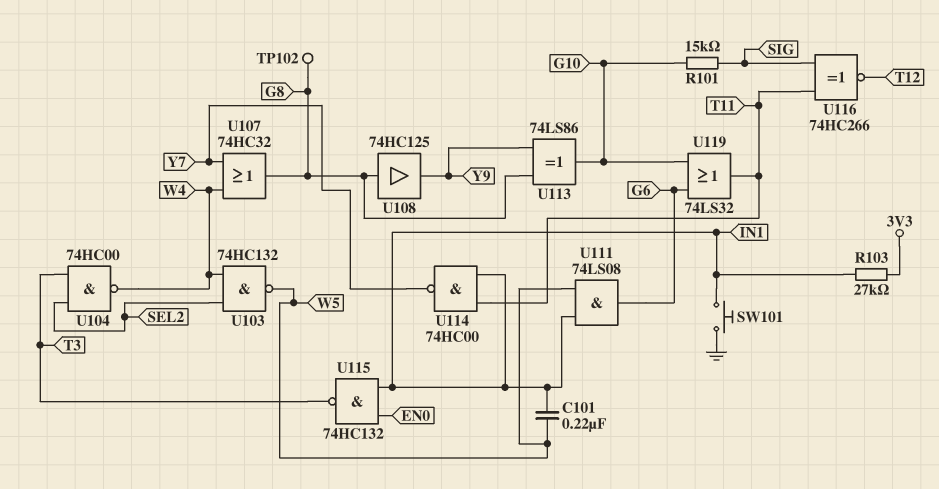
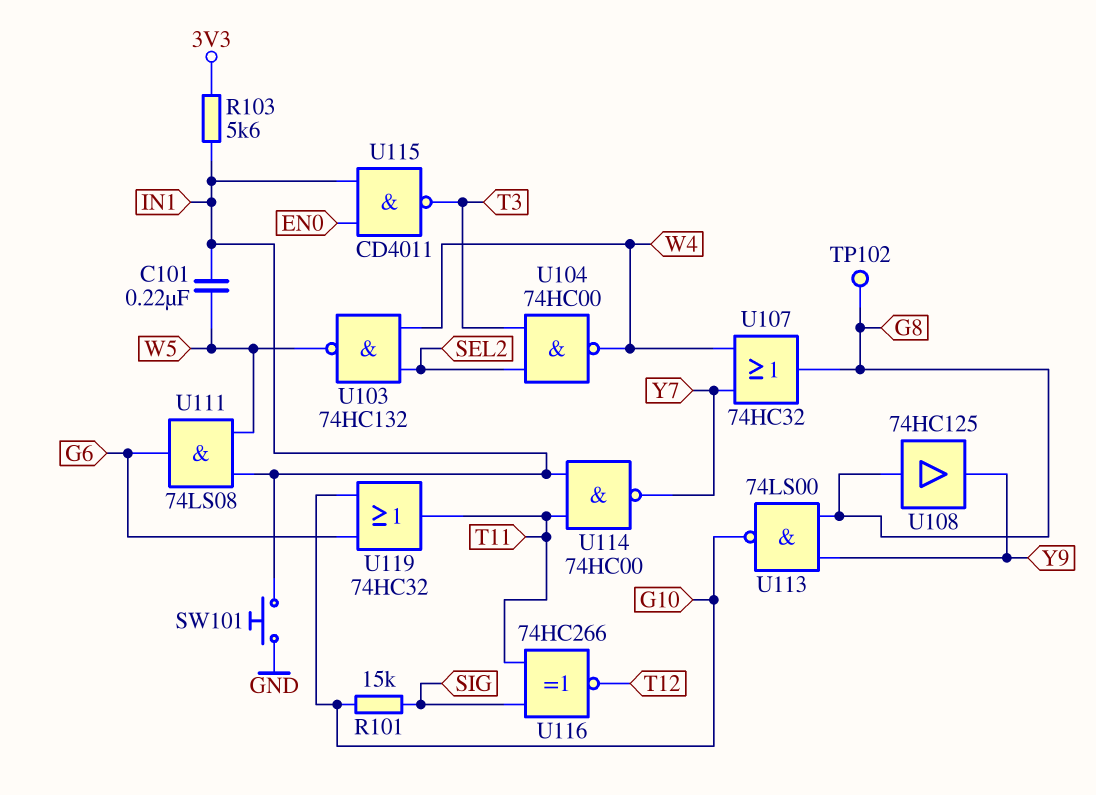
R103: 27k (3V3, IN1) -> 5.6k (3V3, IN1)
U113: XOR 74LS86 (in G8, in Y9, out G10) -> NAND 74LS00 (in G8, in Y9, out G10)
U115: NAND 74HC132 (in EN0, in IN1, out T3) -> NAND CD4011 (in EN0, in IN1, out T3)
U119: OR 74LS32 (in G6, in G10, out T11) -> OR 74HC32 (in G6, in G10, out T11)

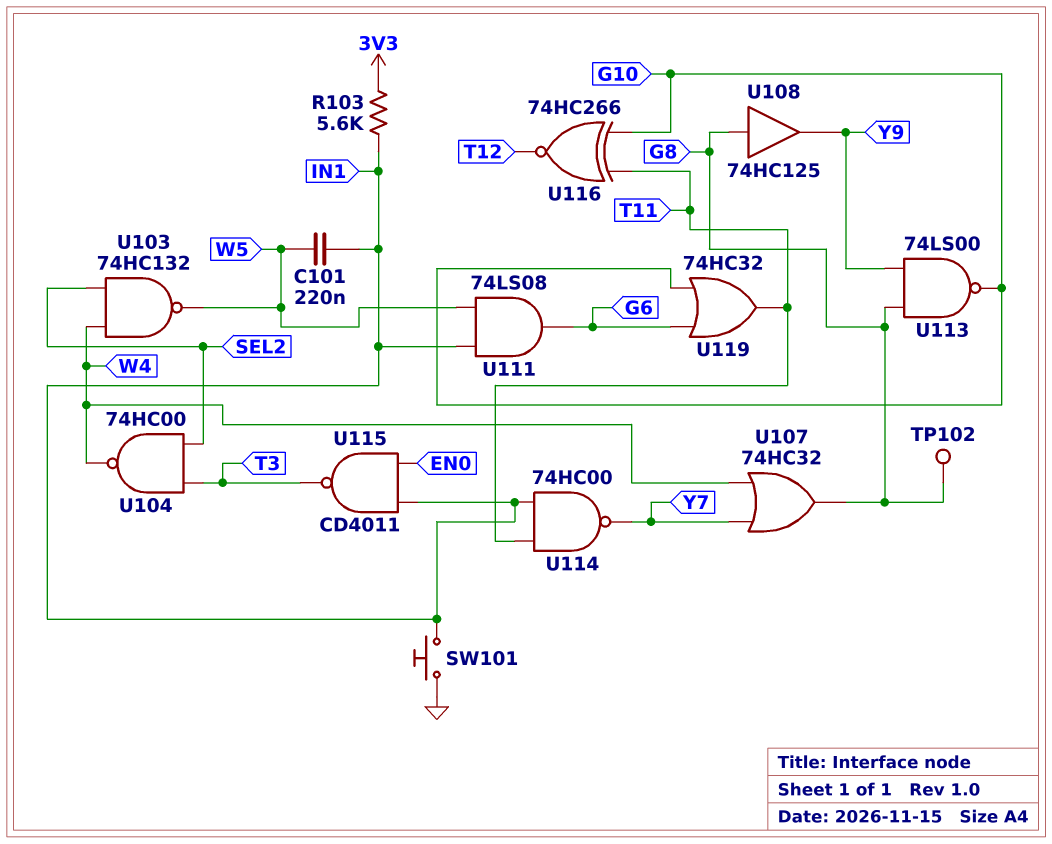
R101: 15k (G10, SIG) -> none
U116: XNOR 74HC266 (in SIG, in T11, out T12) -> XNOR 74HC266 (in G10, in T11, out T12)

